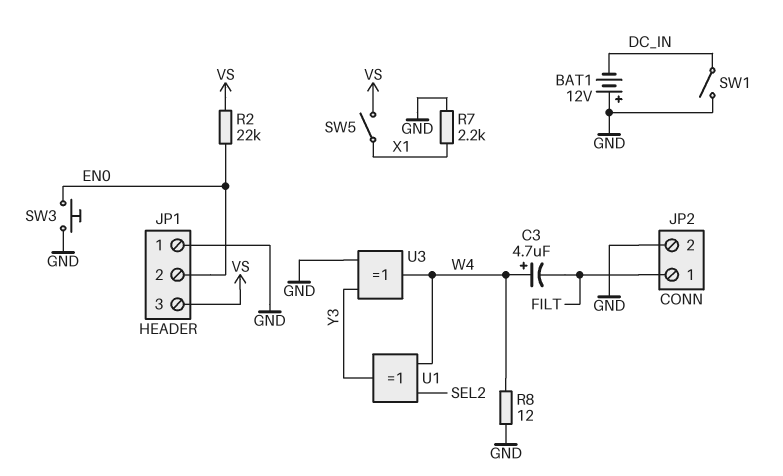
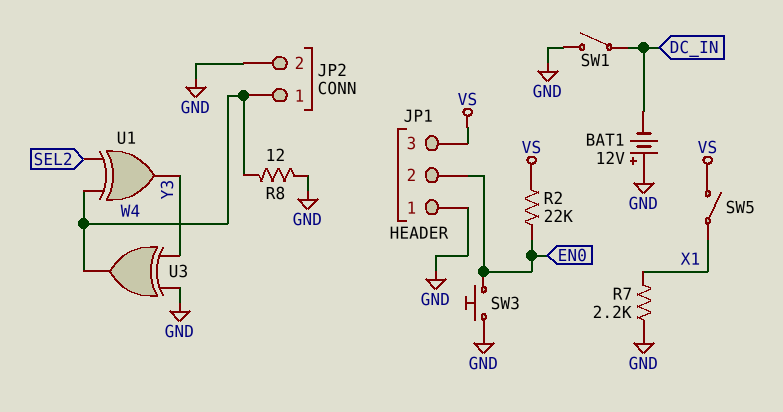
C3: 4.7uF (plus W4, minus FILT) -> none
JP2 pin 1: FILT -> W4

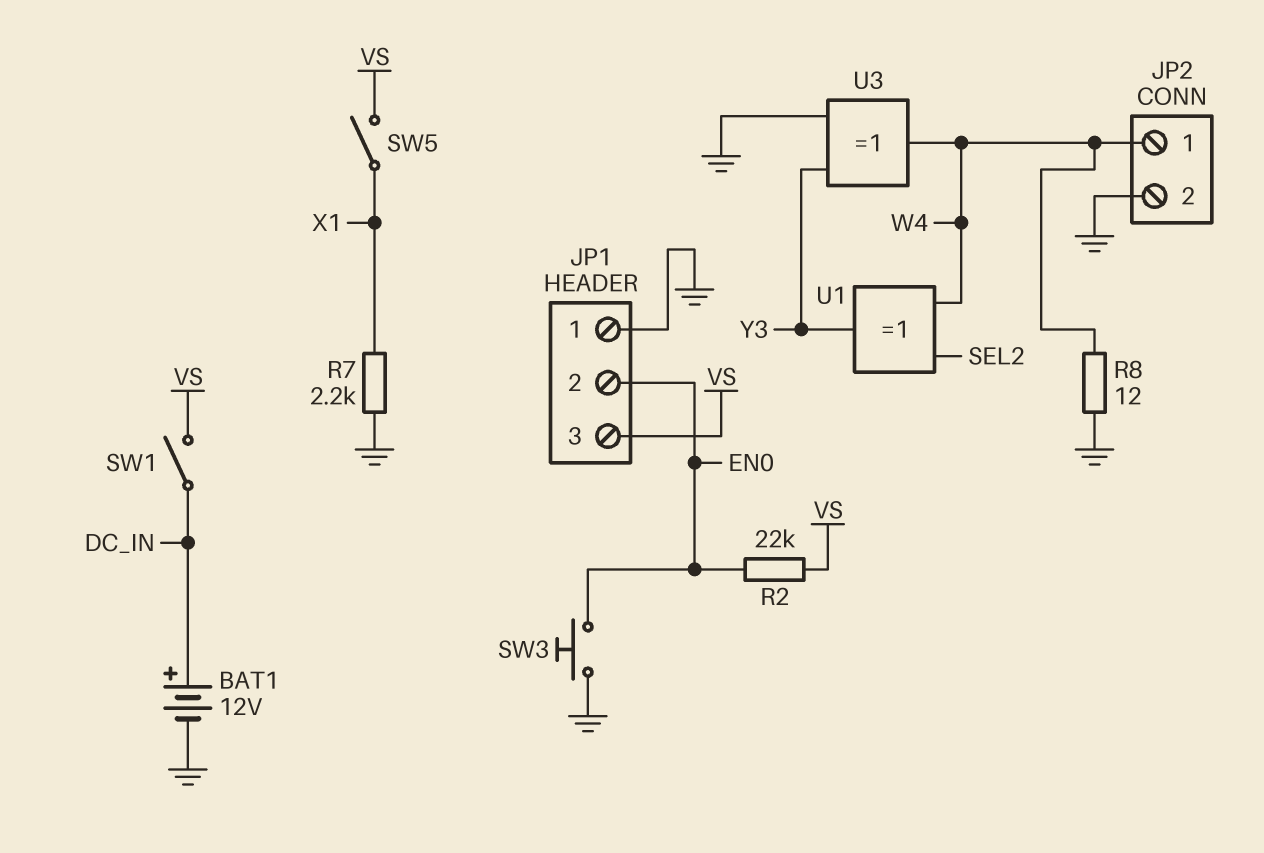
BAT1: 12V (plus GND, minus DC_IN) -> 12V (plus DC_IN, minus GND)
SW1: switch (DC_IN, GND) -> switch (DC_IN, VS)

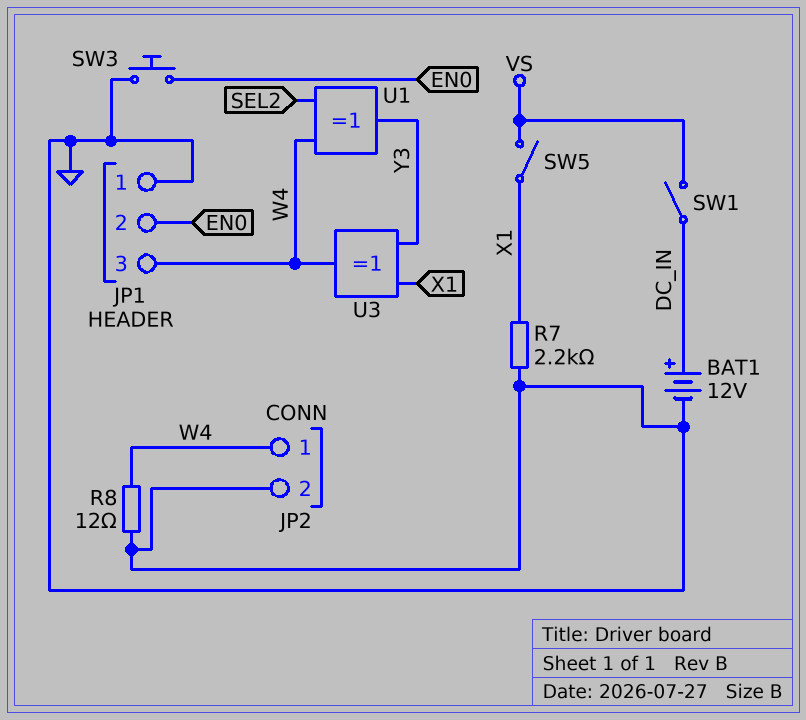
JP1 pin 3: VS -> W4
R2: 22k (EN0, VS) -> none
U3: XOR (in GND, in Y3, out W4) -> XOR (in X1, in Y3, out W4)

